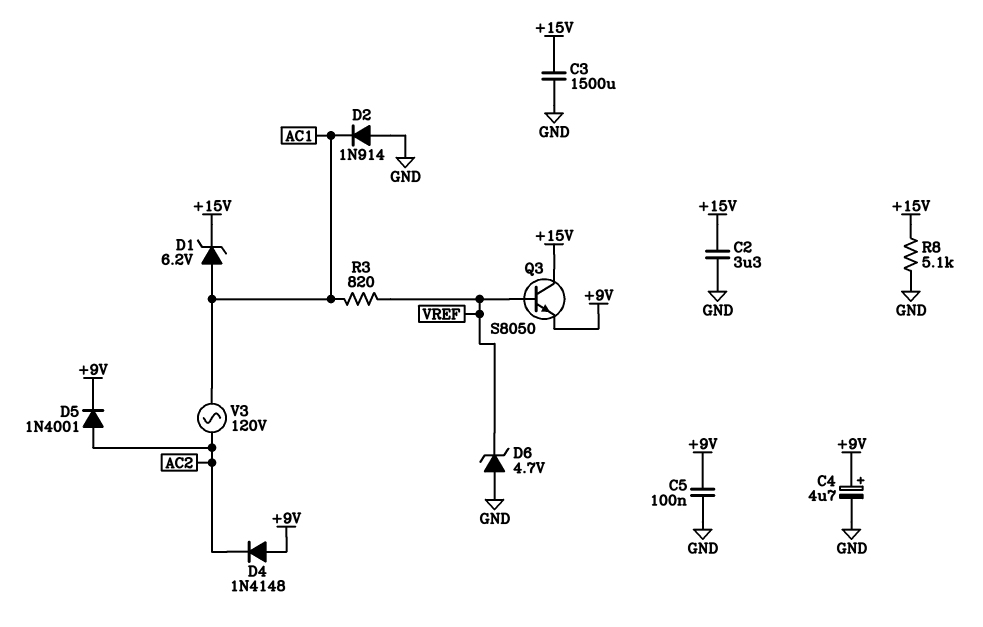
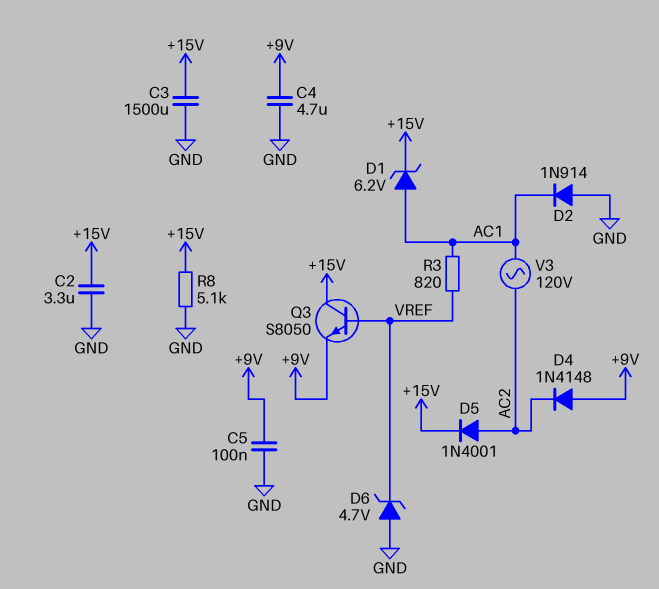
C4: 4.7uF (plus +9V, minus GND) -> 4.7uF (+9V, GND)
D5: diode 1N4001 (A AC2, K +9V) -> diode 1N4001 (A AC2, K +15V)

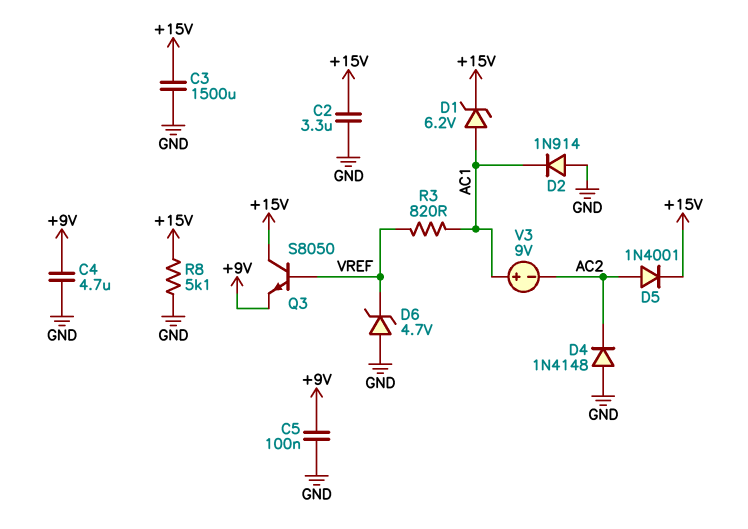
D4: diode 1N4148 (A +9V, K AC2) -> diode 1N4148 (A GND, K AC2)
V3: AC 120V (AC1, AC2) -> 9V (plus AC1, minus AC2)

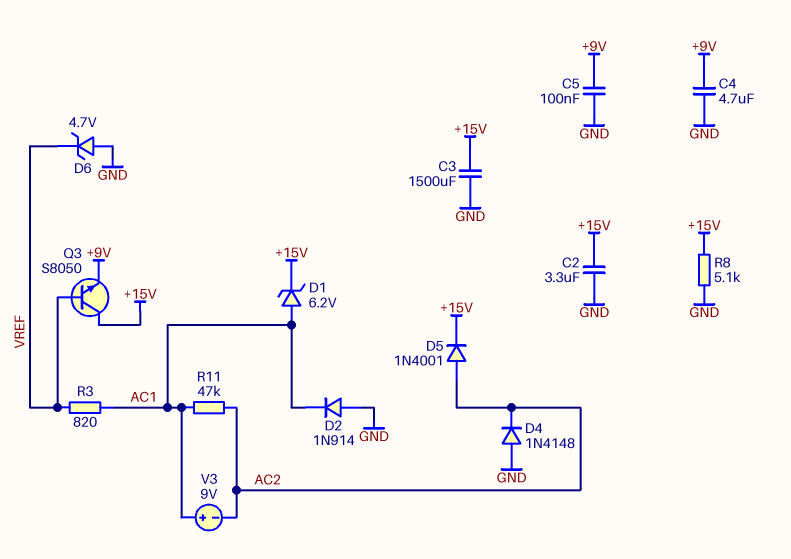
R11: none -> 47k (AC1, AC2)

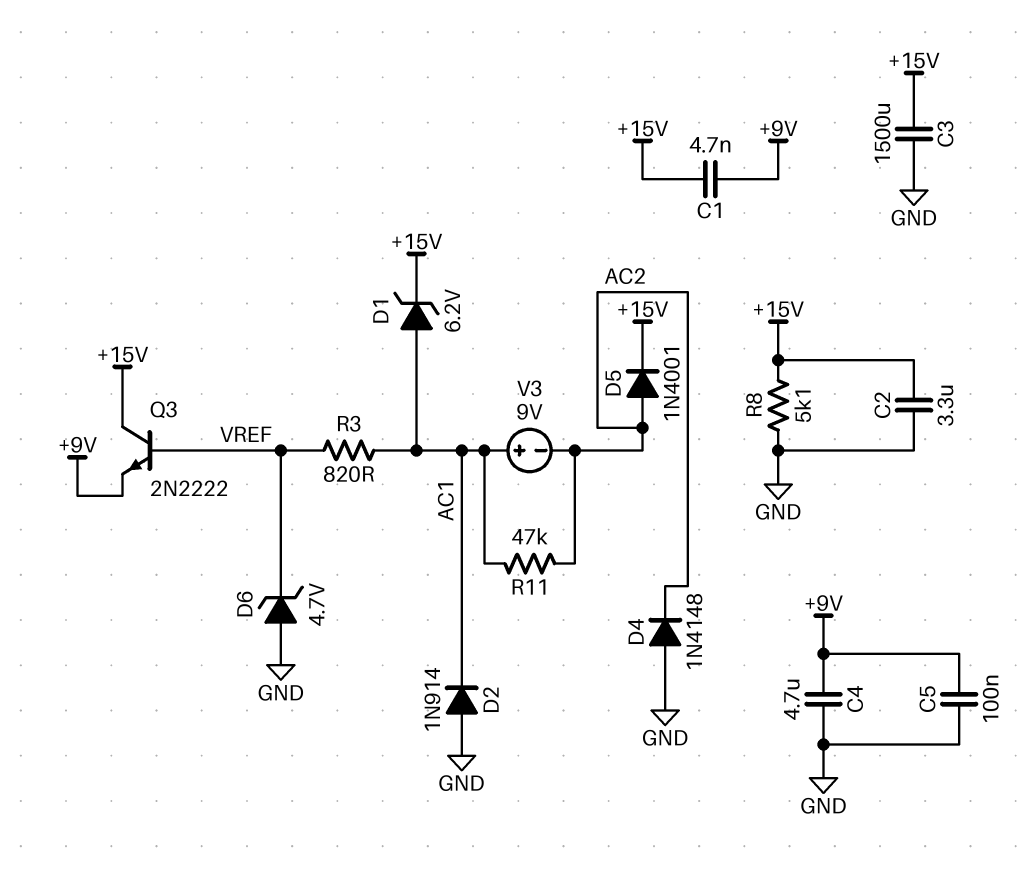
C1: none -> 4.7nF (+9V, +15V)
Q3: NPN S8050 (B VREF, C +15V, E +9V) -> NPN 2N2222 (B VREF, C +15V, E +9V)

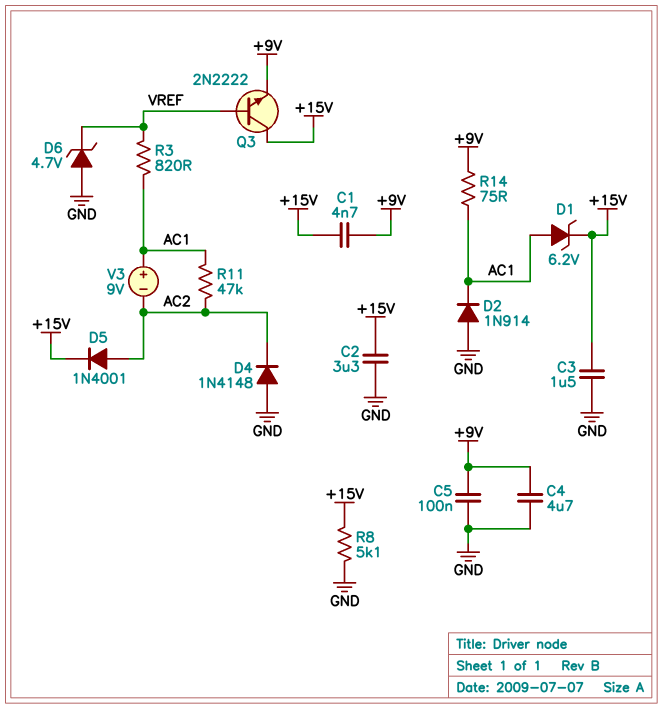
C3: 1500uF (+15V, GND) -> 1.5uF (+15V, GND)
R14: none -> 75 (+9V, AC1)

